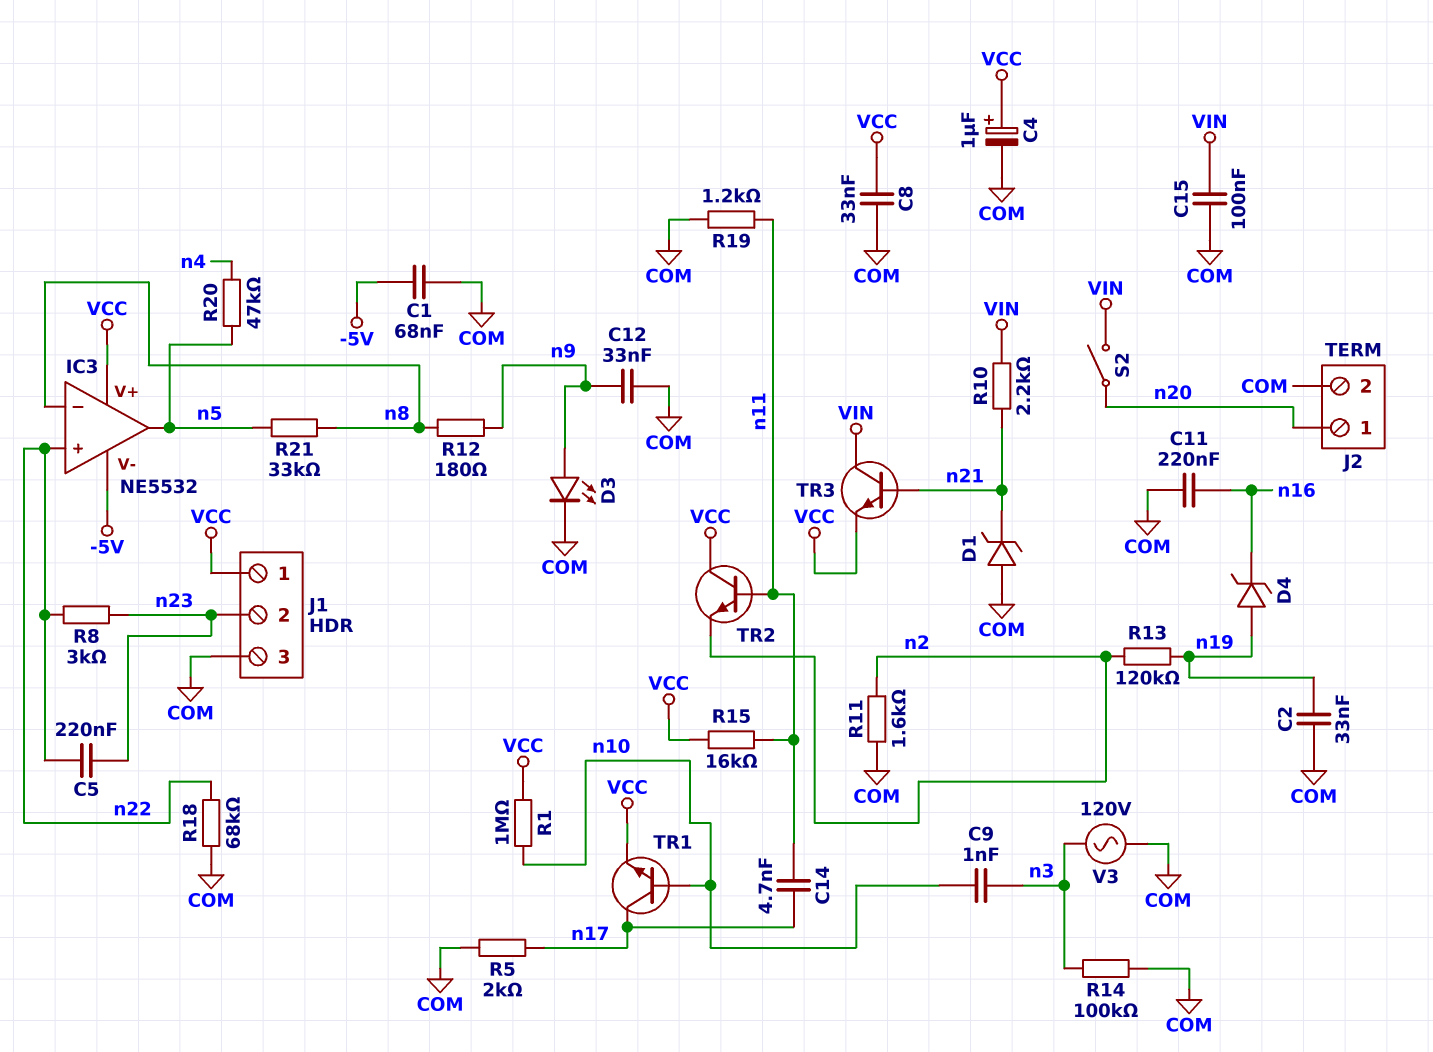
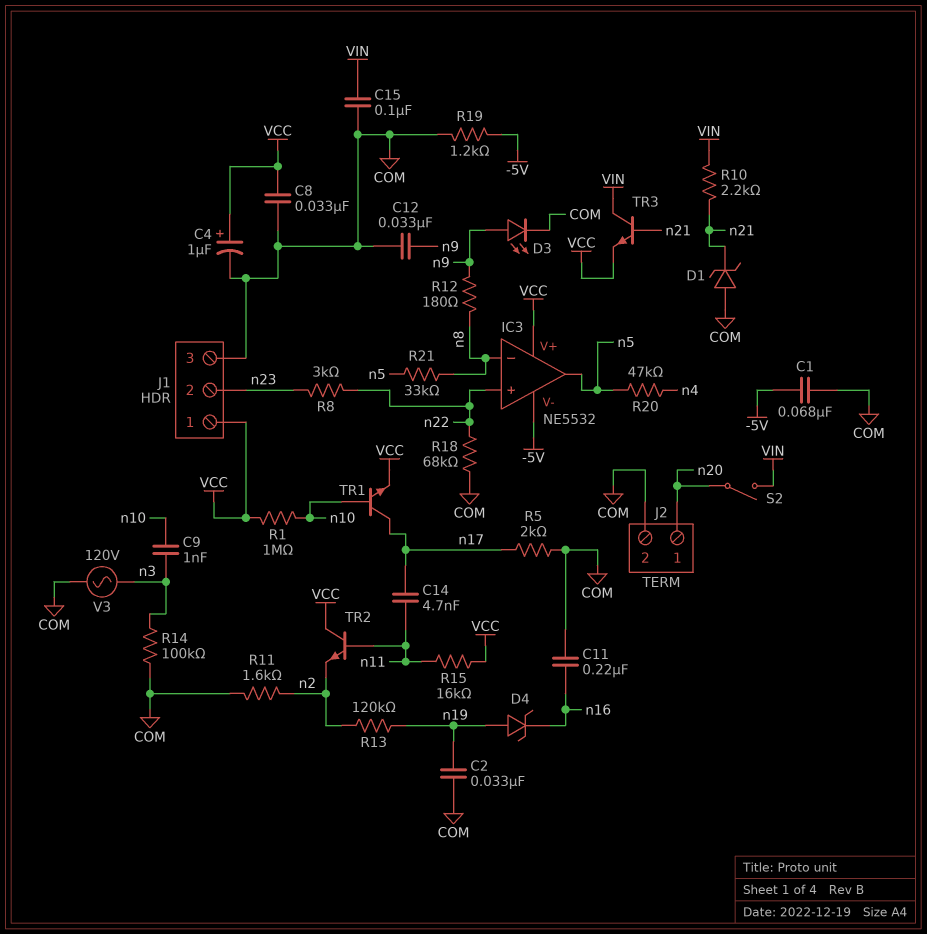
C5: 220nF (n22, n23) -> none
R19: 1.2k (COM, n11) -> 1.2k (-5V, COM)

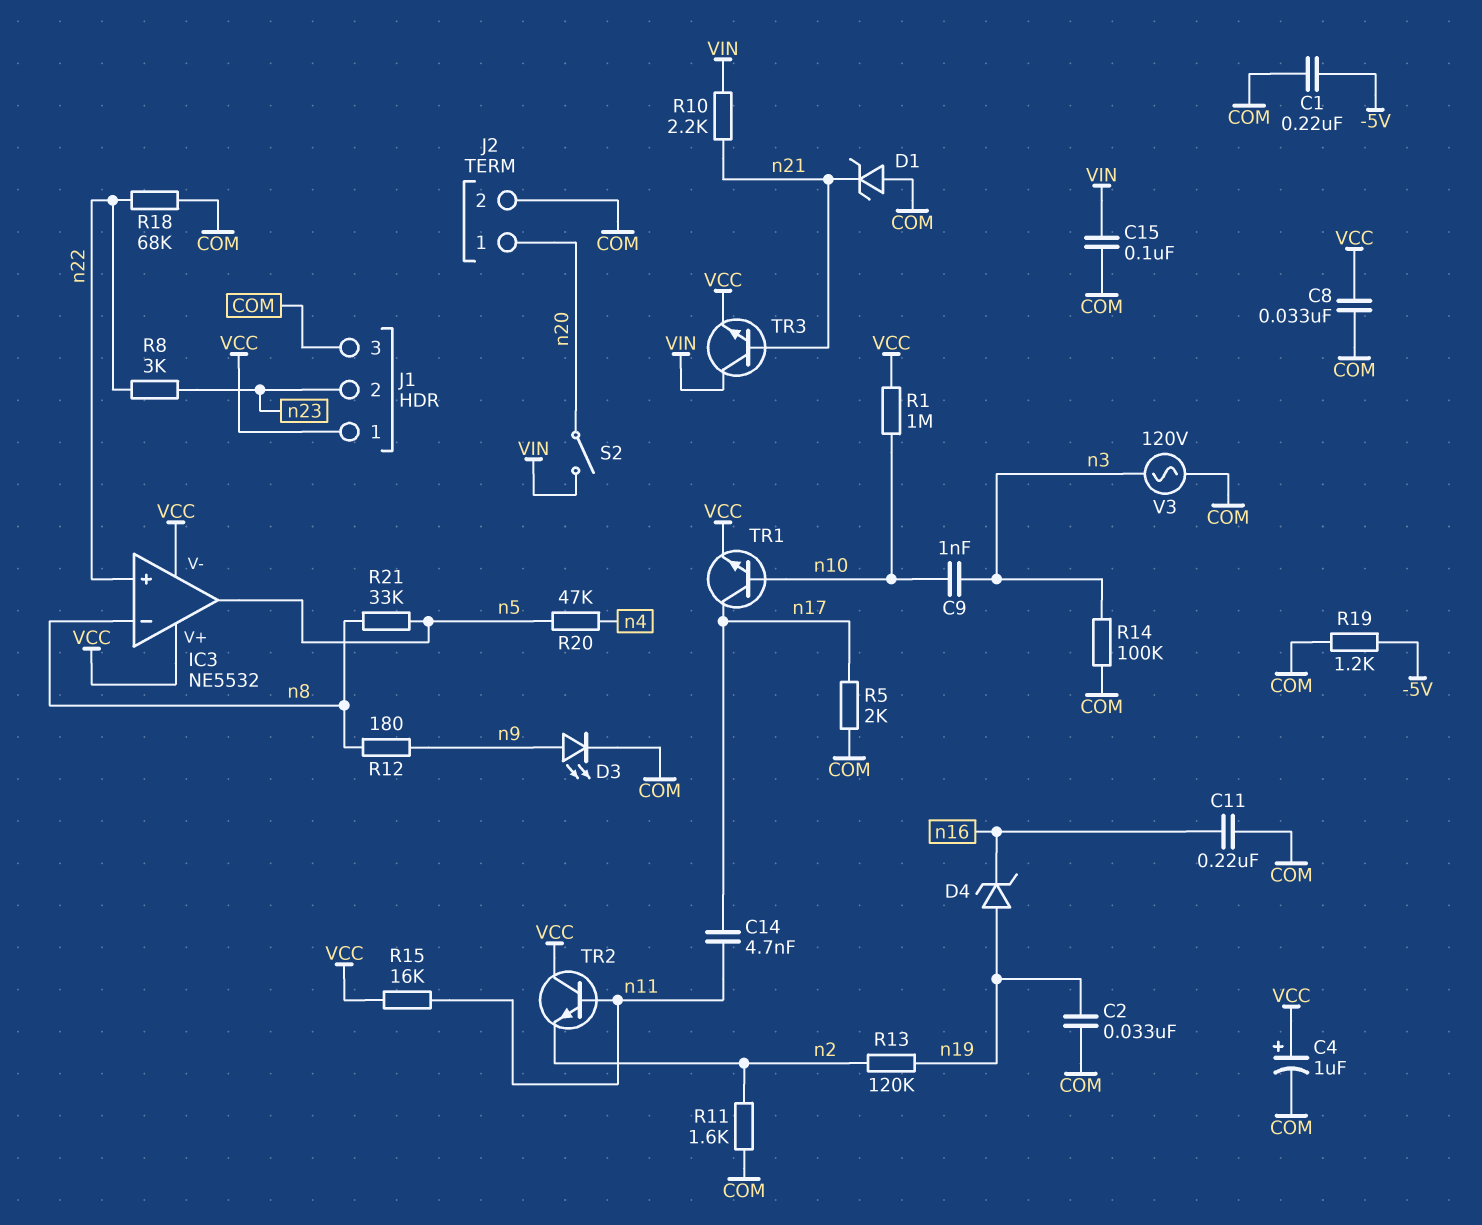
C1: 68nF (-5V, COM) -> 220nF (-5V, COM)
C12: 33nF (COM, n9) -> none
IC3 pin V-: -5V -> VCC

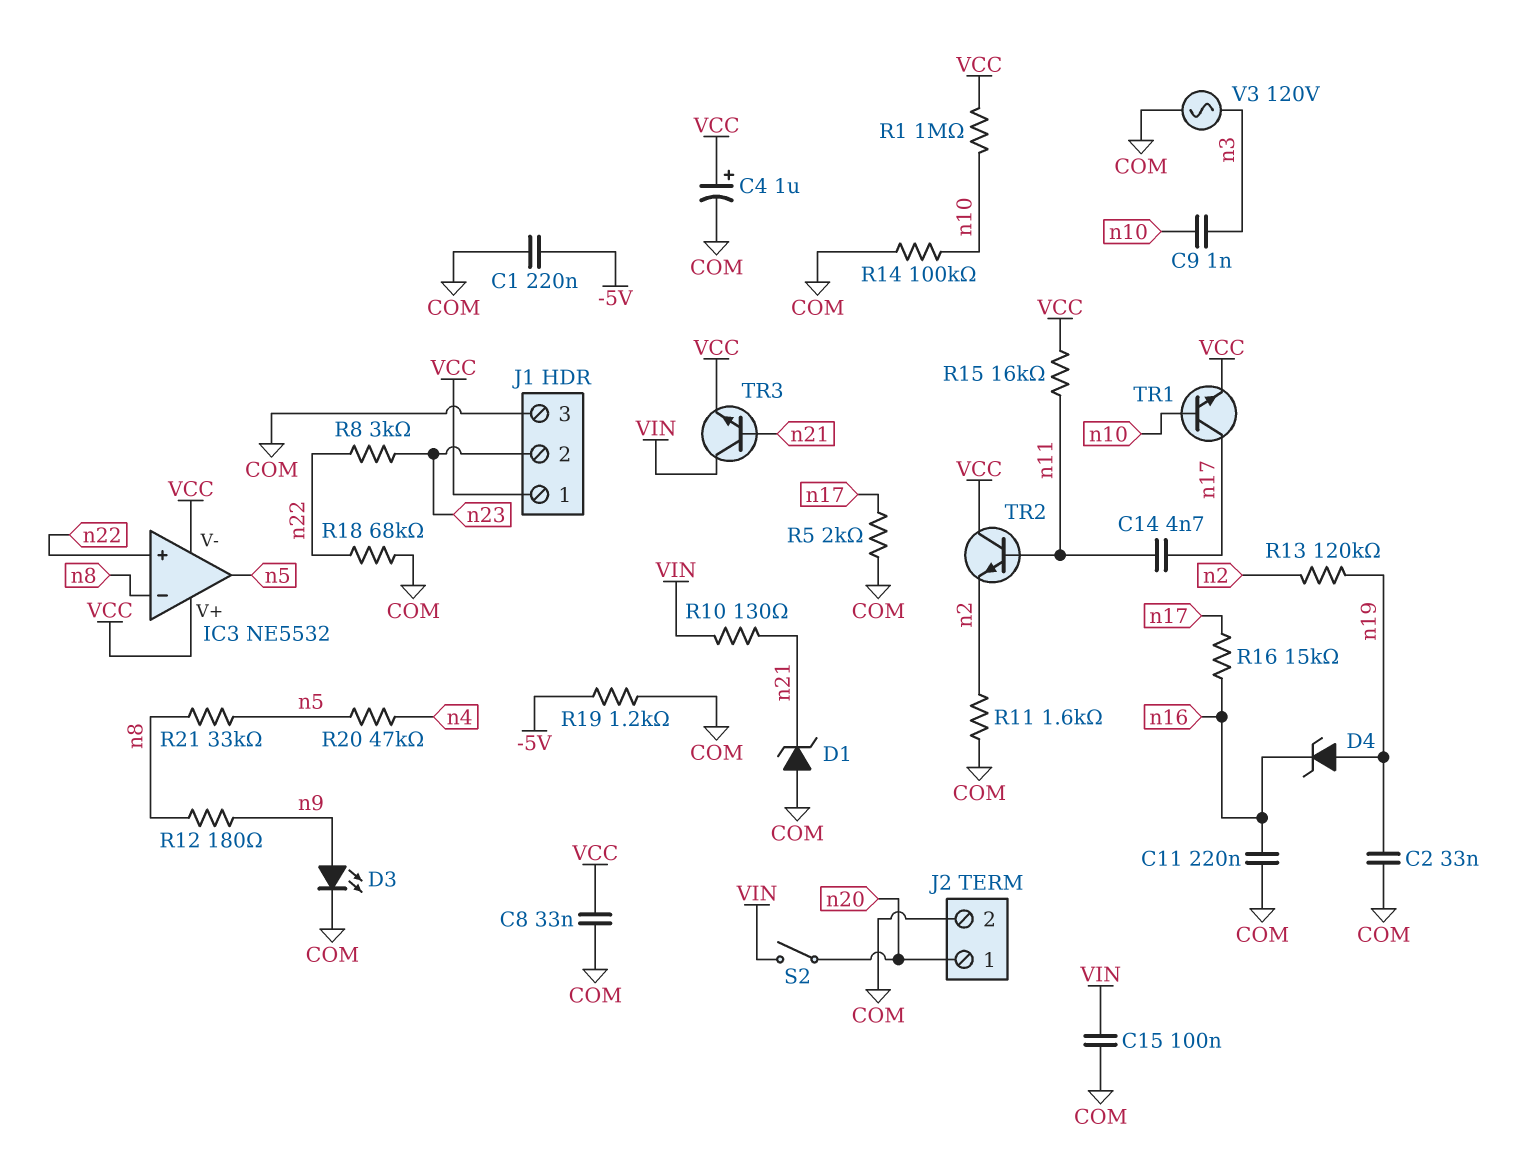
R10: 2.2k (VIN, n21) -> 130 (VIN, n21)
R14: 100k (COM, n3) -> 100k (COM, n10)
R16: none -> 15k (n16, n17)

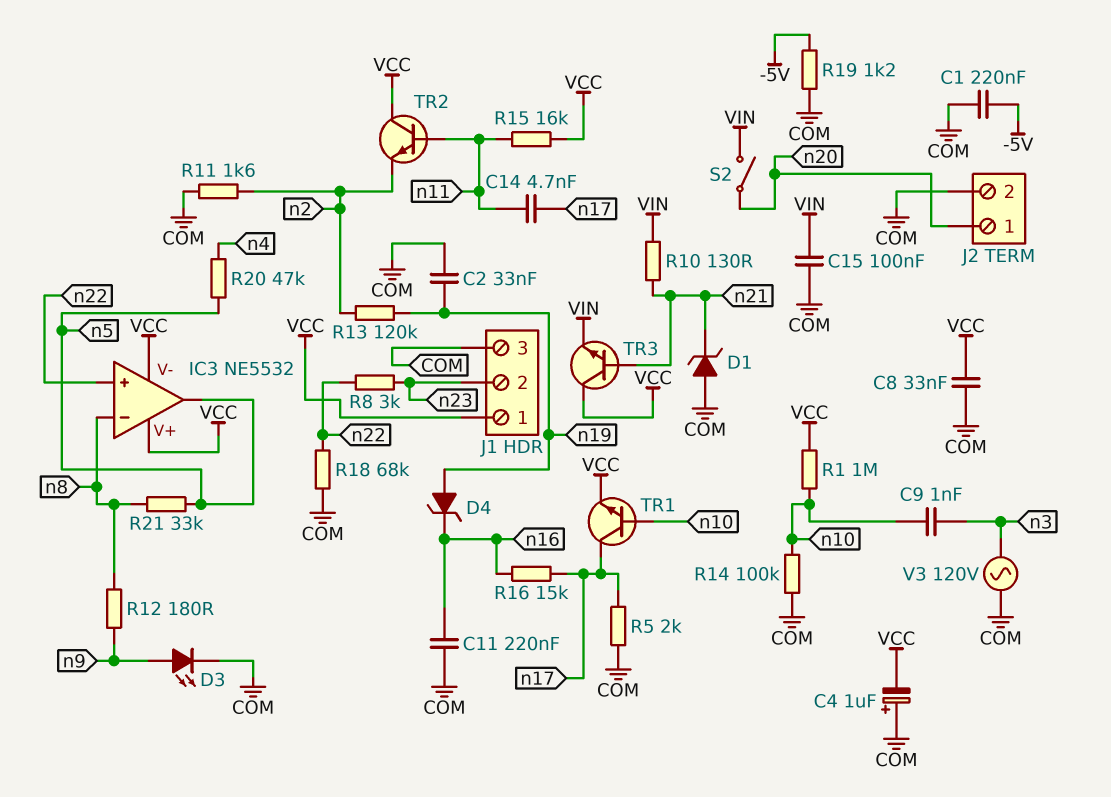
C4: 1uF (plus VCC, minus COM) -> 1uF (plus COM, minus VCC)
TR3: NPN (B n21, C VIN, E VCC) -> NPN (B n21, C VCC, E VIN)

